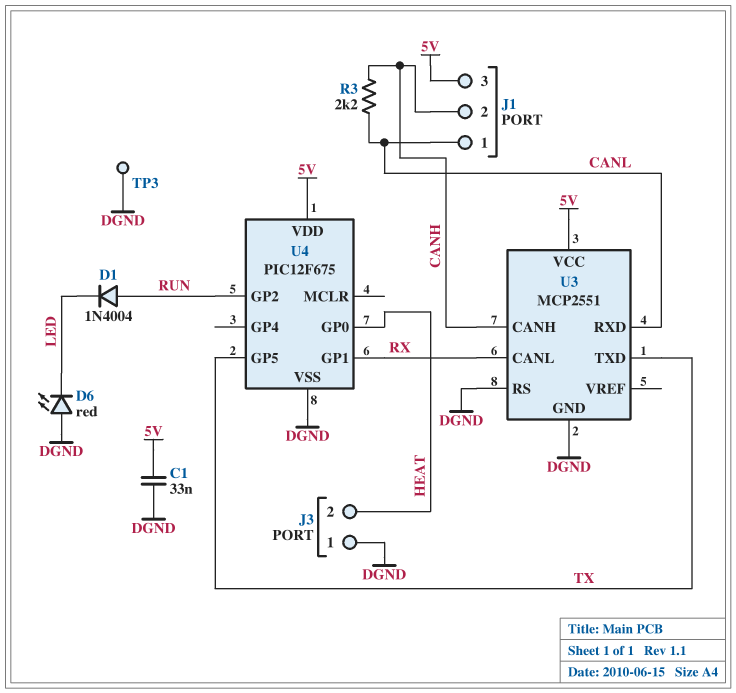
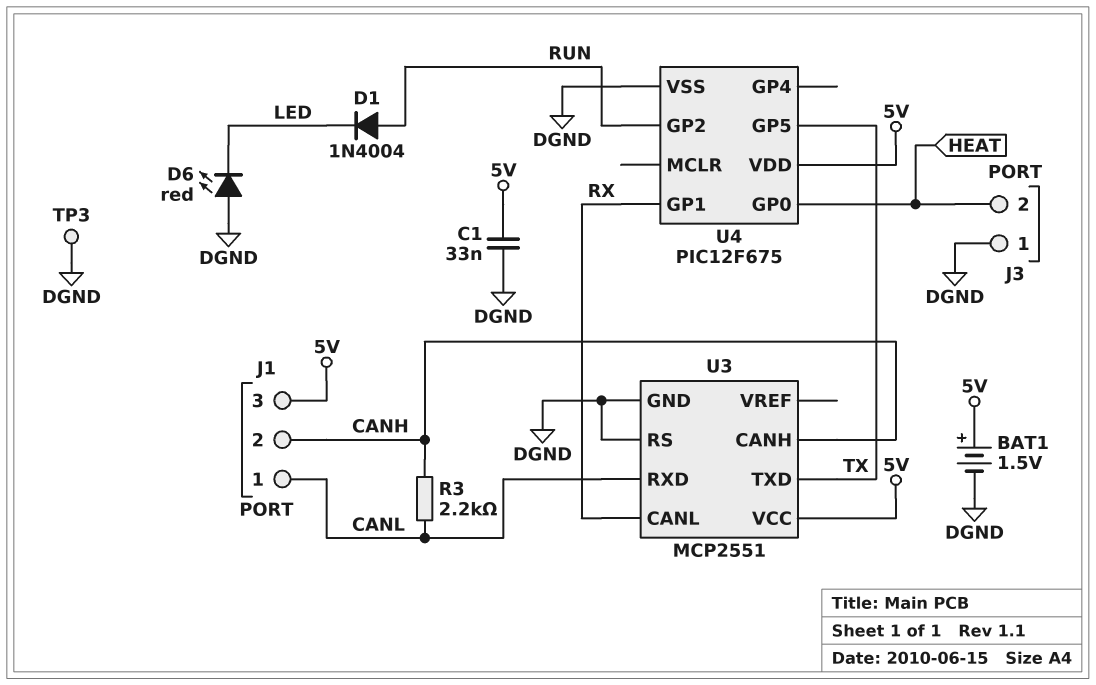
BAT1: none -> 1.5V (plus 5V, minus DGND)

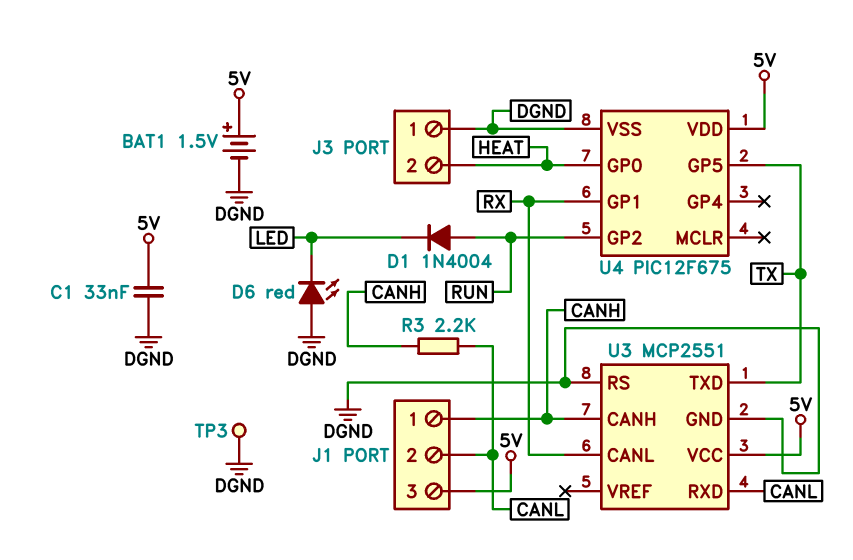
J1 pin 1: CANL -> CANH
J1 pin 2: CANH -> CANL

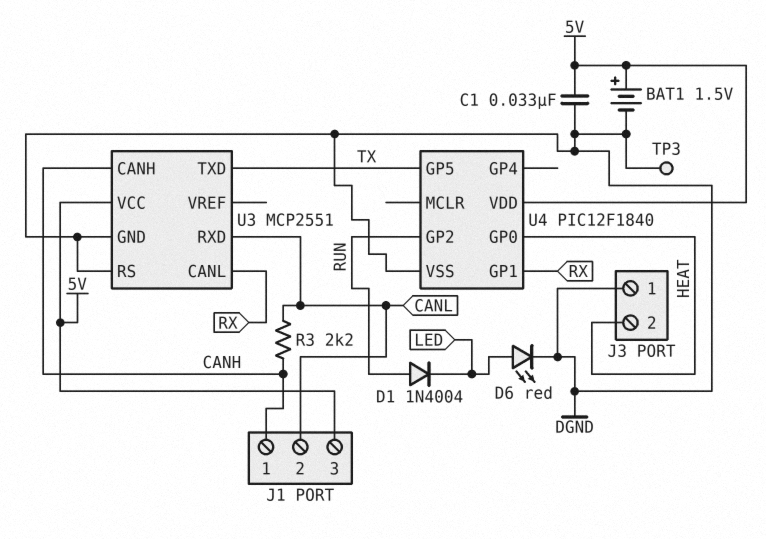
D6: LED red (A DGND, K LED) -> LED red (A LED, K DGND)
U4: PIC12F675 -> PIC12F1840

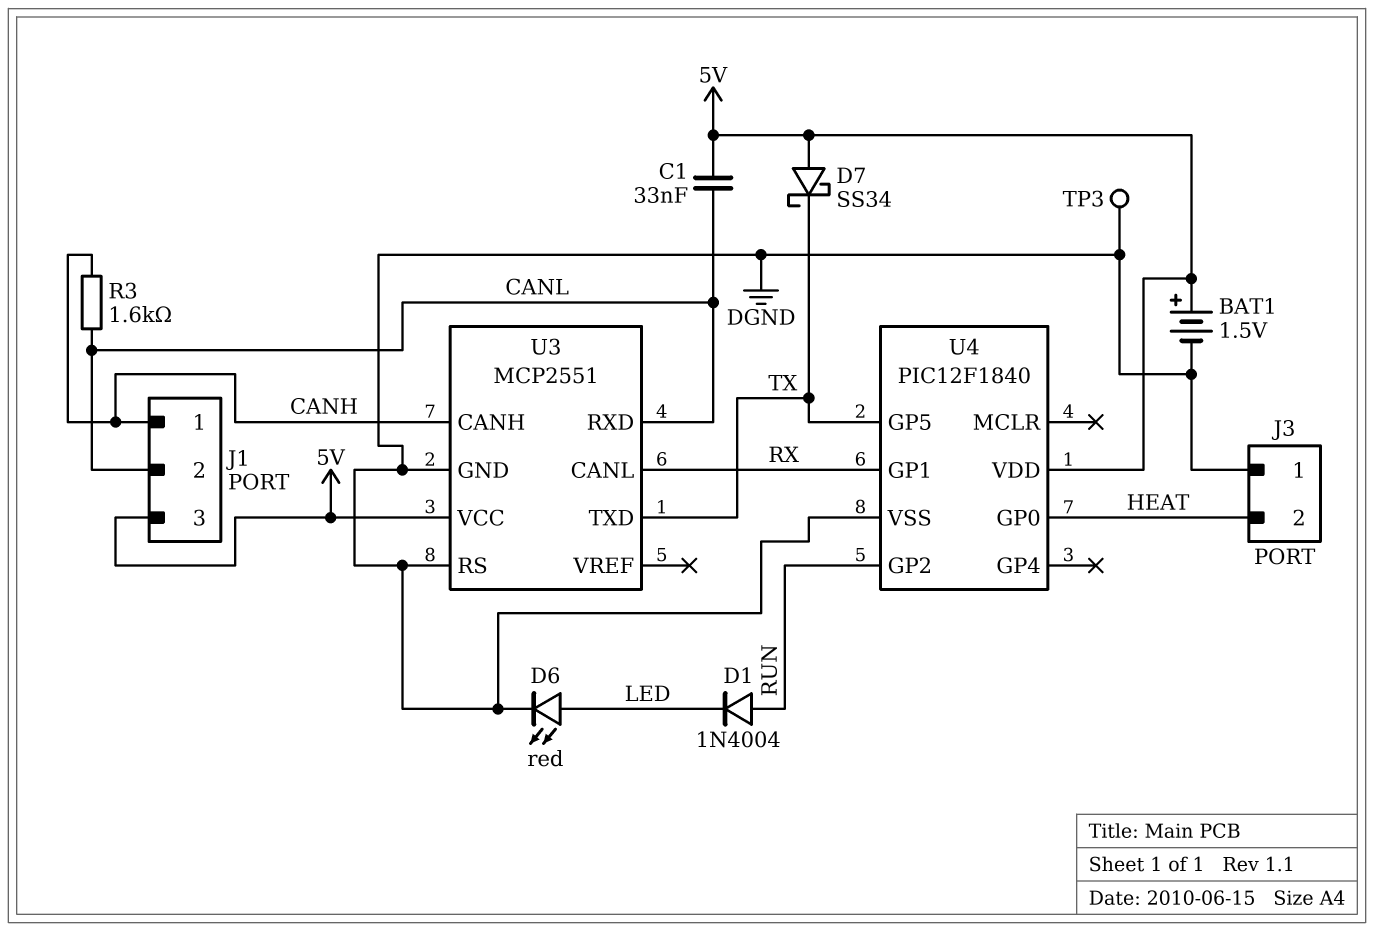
C1: 33nF (5V, DGND) -> 33nF (5V, CANL)
D7: none -> schottky SS34 (A 5V, K TX)
R3: 2.2k (CANH, CANL) -> 1.6k (CANH, CANL)

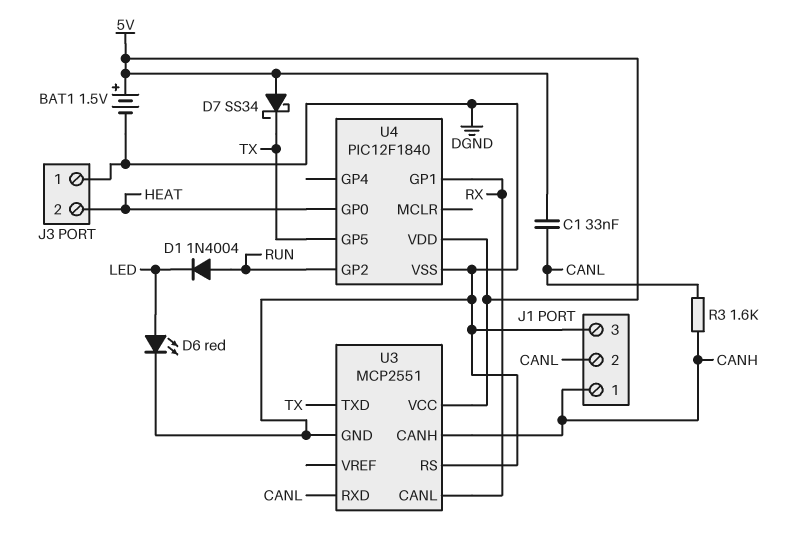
J1 pin 3: 5V -> DGND
TP3: test point (DGND) -> none

